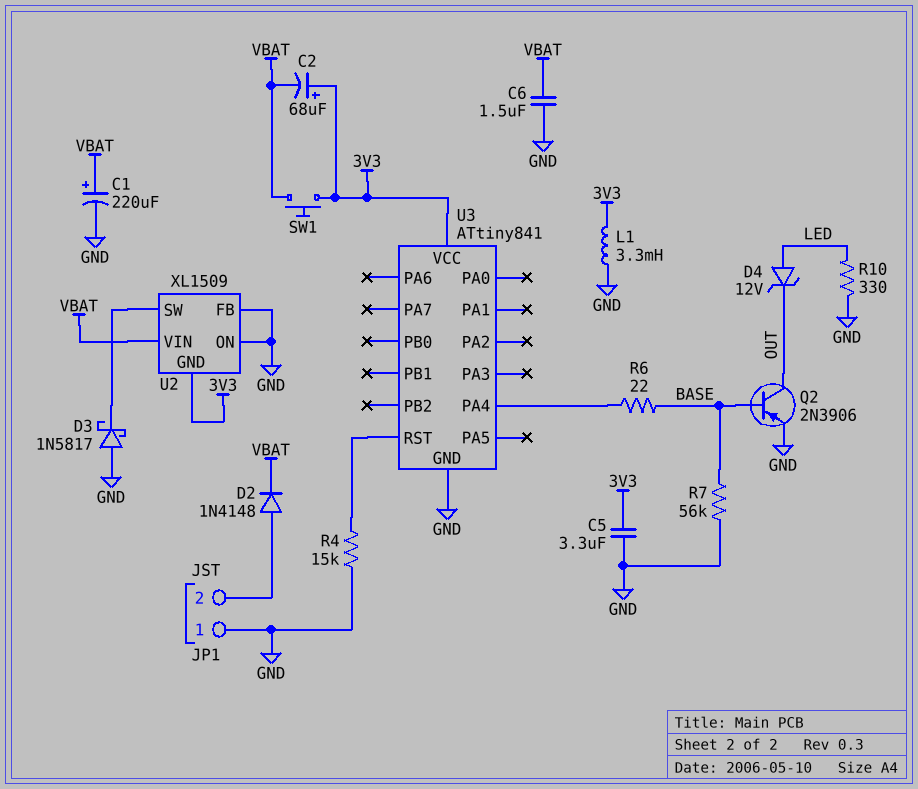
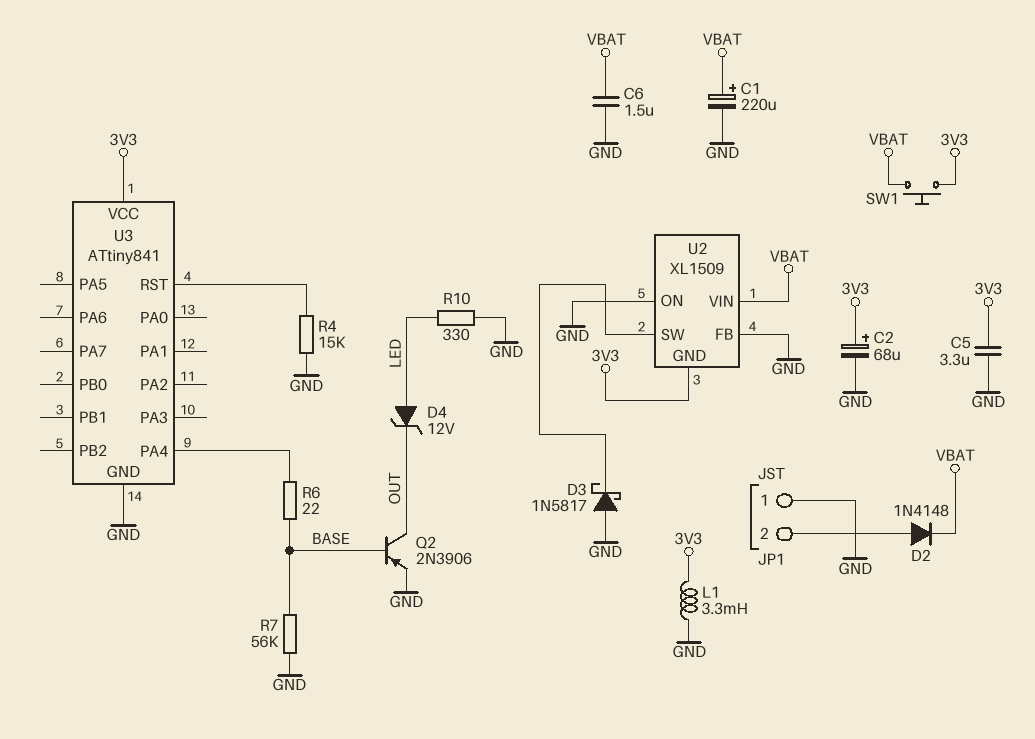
C2: 68uF (plus 3V3, minus VBAT) -> 68uF (plus 3V3, minus GND)

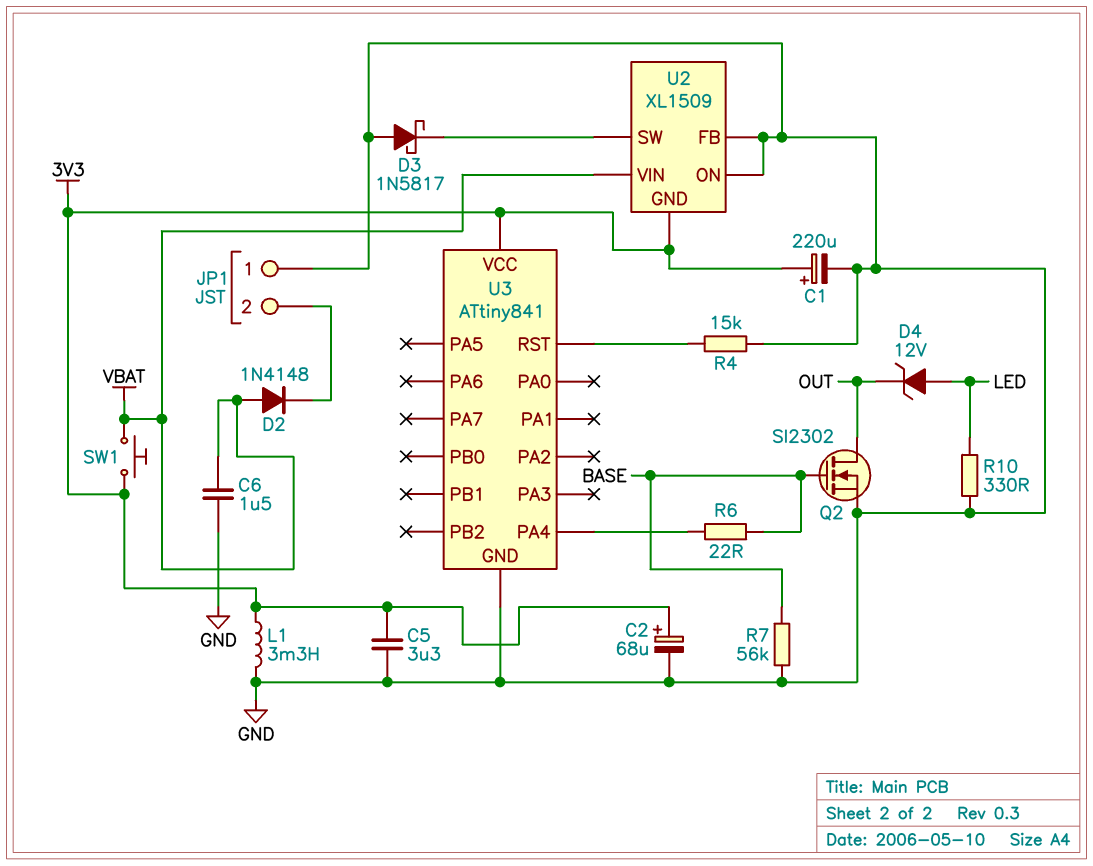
C1: 220uF (plus VBAT, minus GND) -> 220uF (plus 3V3, minus GND)
D2: diode 1N4148 (A JP1/2, K VBAT) -> diode 1N4148 (A VBAT, K JP1/2)
Q2: PNP 2N3906 (B BASE, C OUT, E GND) -> NMOS SI2302 (G BASE, D OUT, S GND)

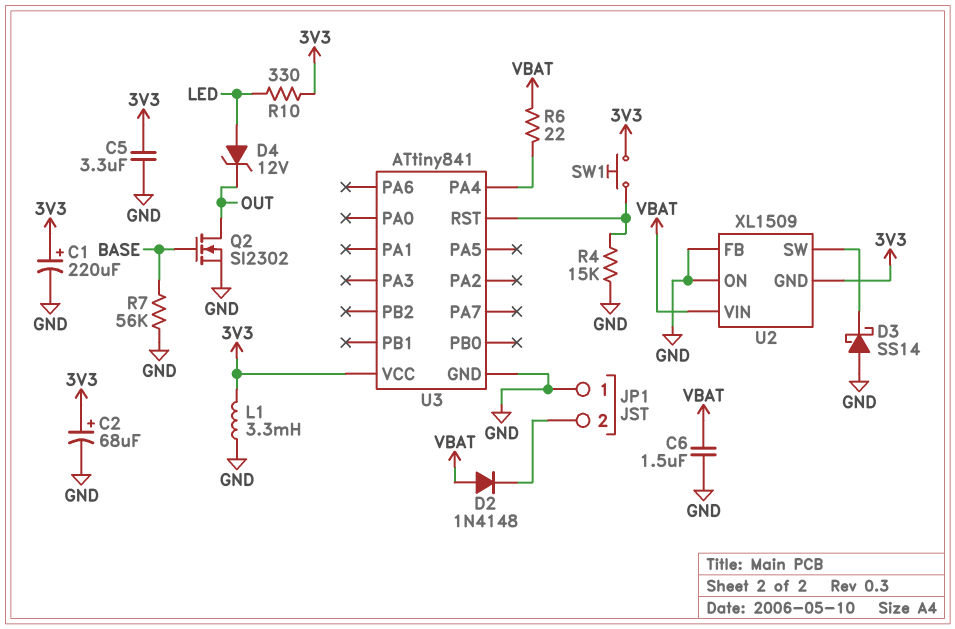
D3: schottky 1N5817 (A GND, K U2/SW) -> schottky SS14 (A GND, K U2/SW)
R6: 22 (BASE, U3/PA4) -> 22 (U3/PA4, VBAT)
R10: 330 (GND, LED) -> 330 (3V3, LED)
SW1: button (3V3, VBAT) -> button (3V3, U3/RST)

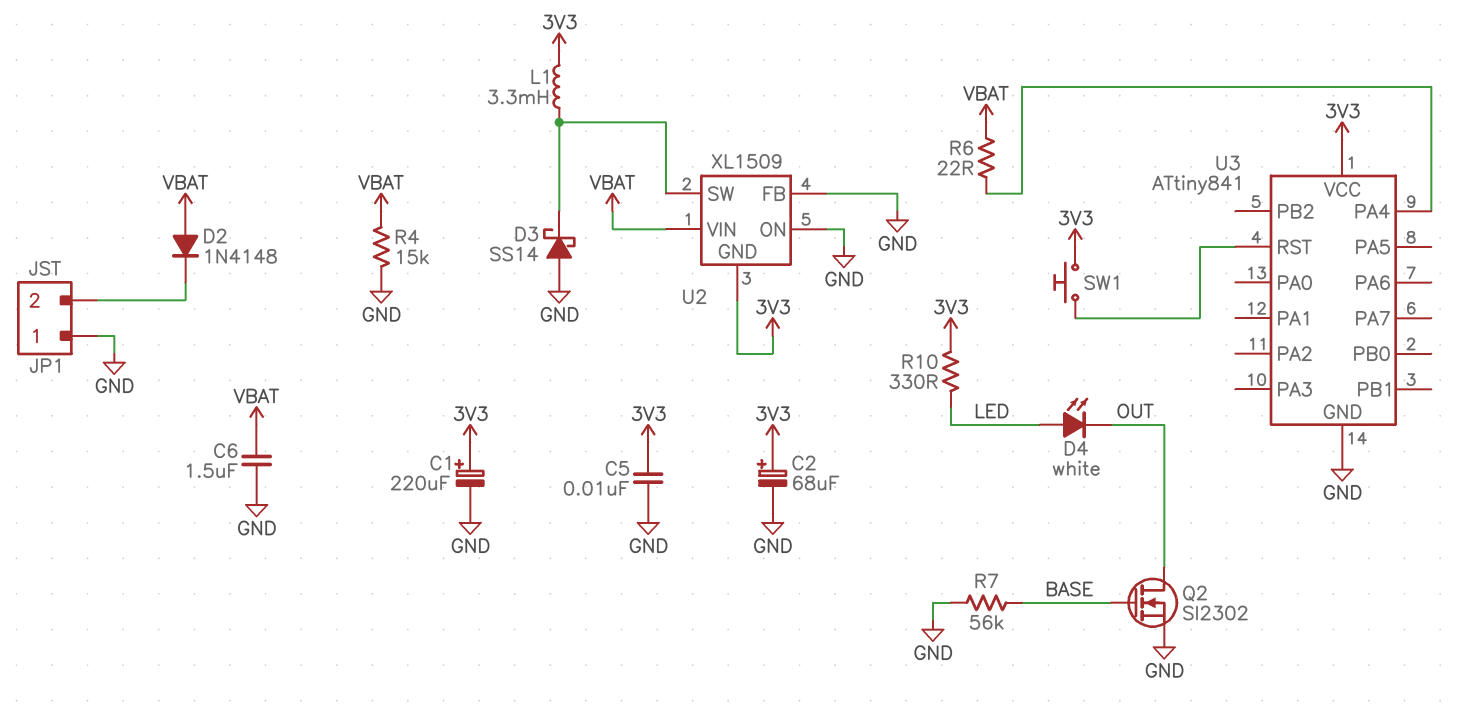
C5: 3.3uF (3V3, GND) -> 10nF (3V3, GND)
D4: zener 12V (A LED, K OUT) -> LED white (A LED, K OUT)
L1: 3.3mH (3V3, GND) -> 3.3mH (3V3, U2/SW)
R4: 15k (GND, U3/RST) -> 15k (GND, VBAT)

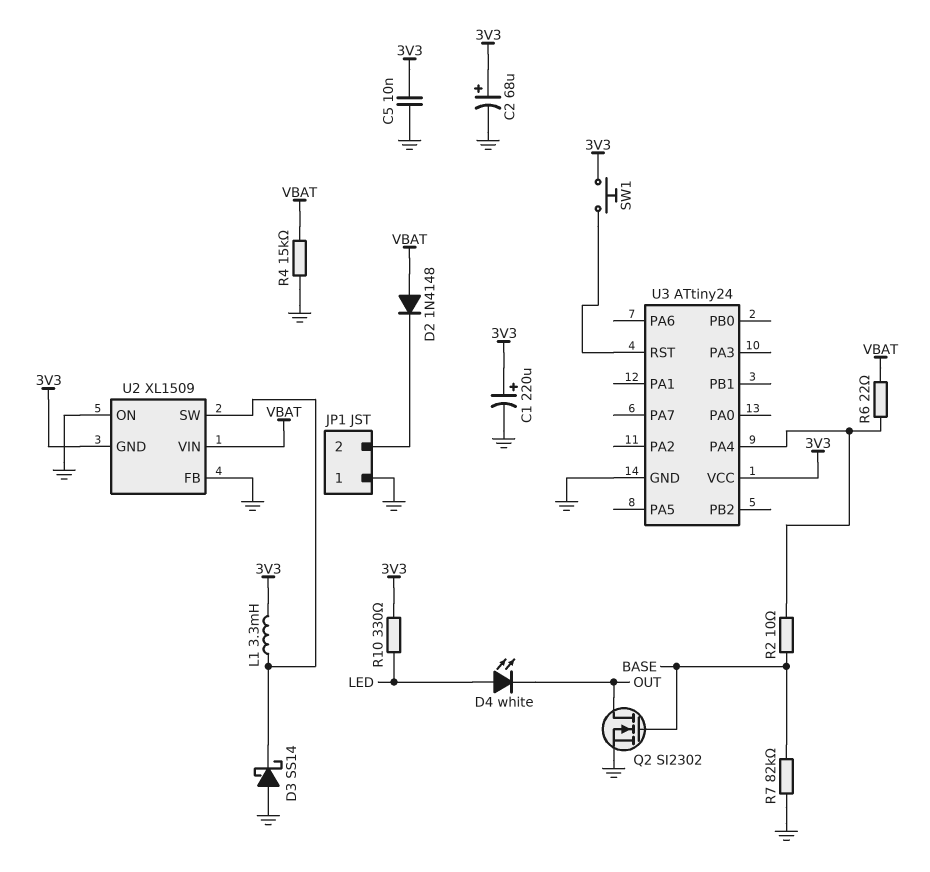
C6: 1.5uF (GND, VBAT) -> none
R2: none -> 10 (BASE, U3/PA4)
R7: 56k (BASE, GND) -> 82k (BASE, GND)
U3: ATtiny841 -> ATtiny24

